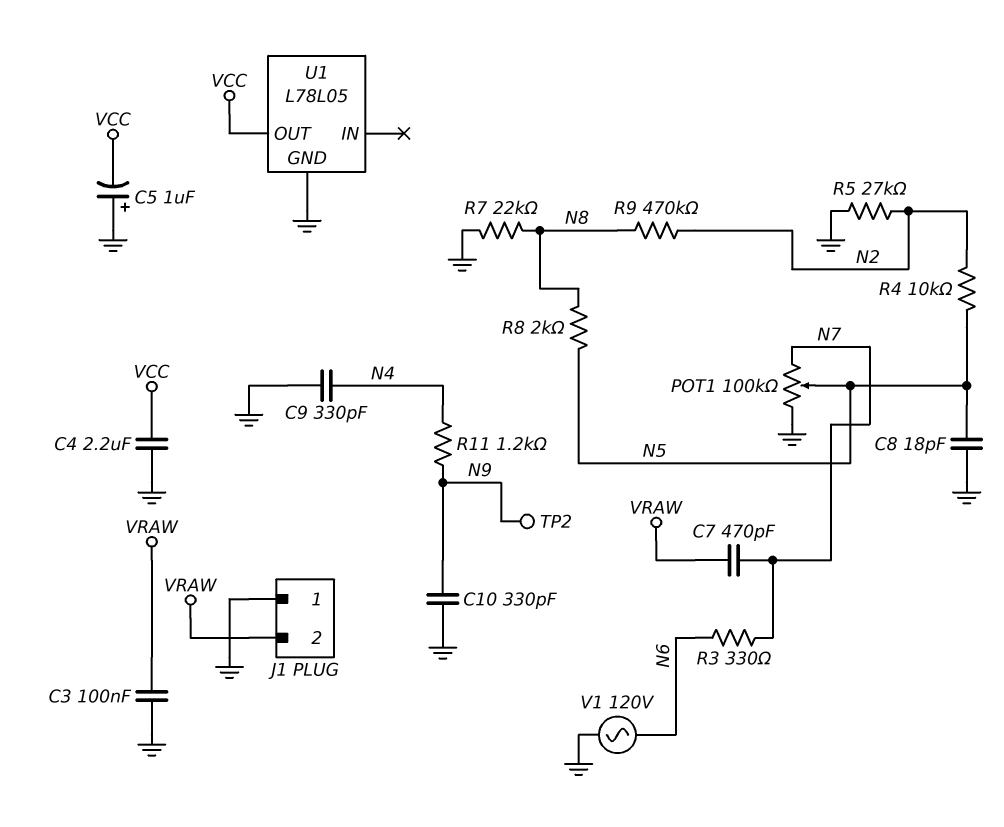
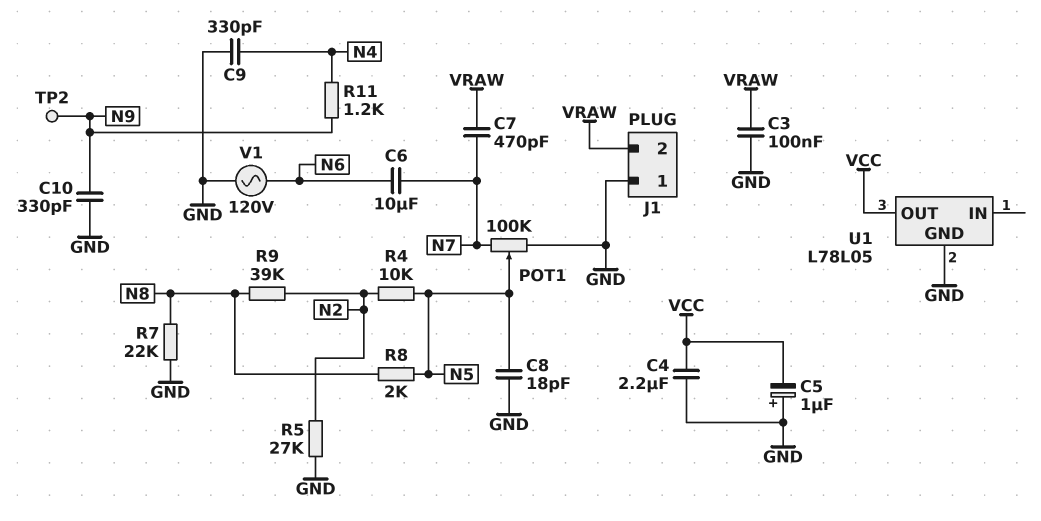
C6: none -> 10uF (N6, N7)
R3: 330 (N6, N7) -> none
R9: 470k (N2, N8) -> 39k (N2, N8)

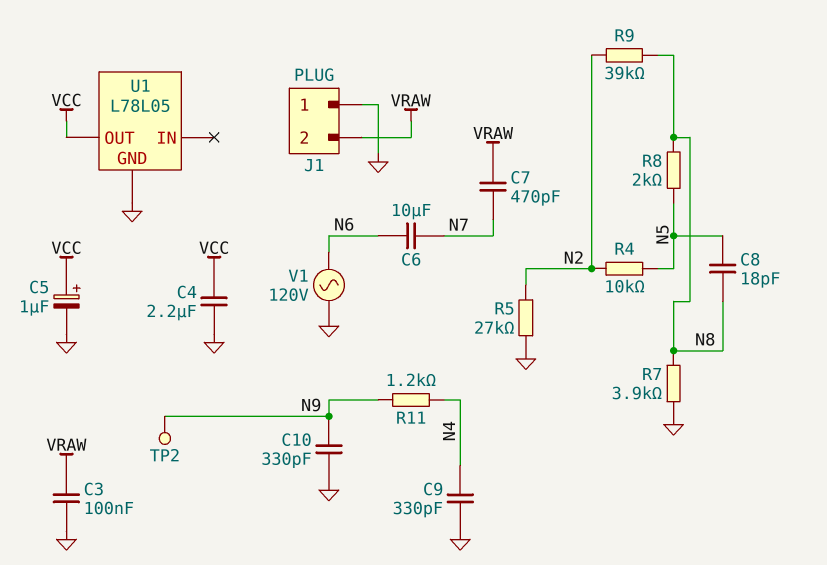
C5: 1uF (plus GND, minus VCC) -> 1uF (plus VCC, minus GND)
C8: 18pF (GND, N5) -> 18pF (N5, N8)
POT1: 100k (GND, N7, wiper N5) -> none
R7: 22k (GND, N8) -> 3.9k (GND, N8)

